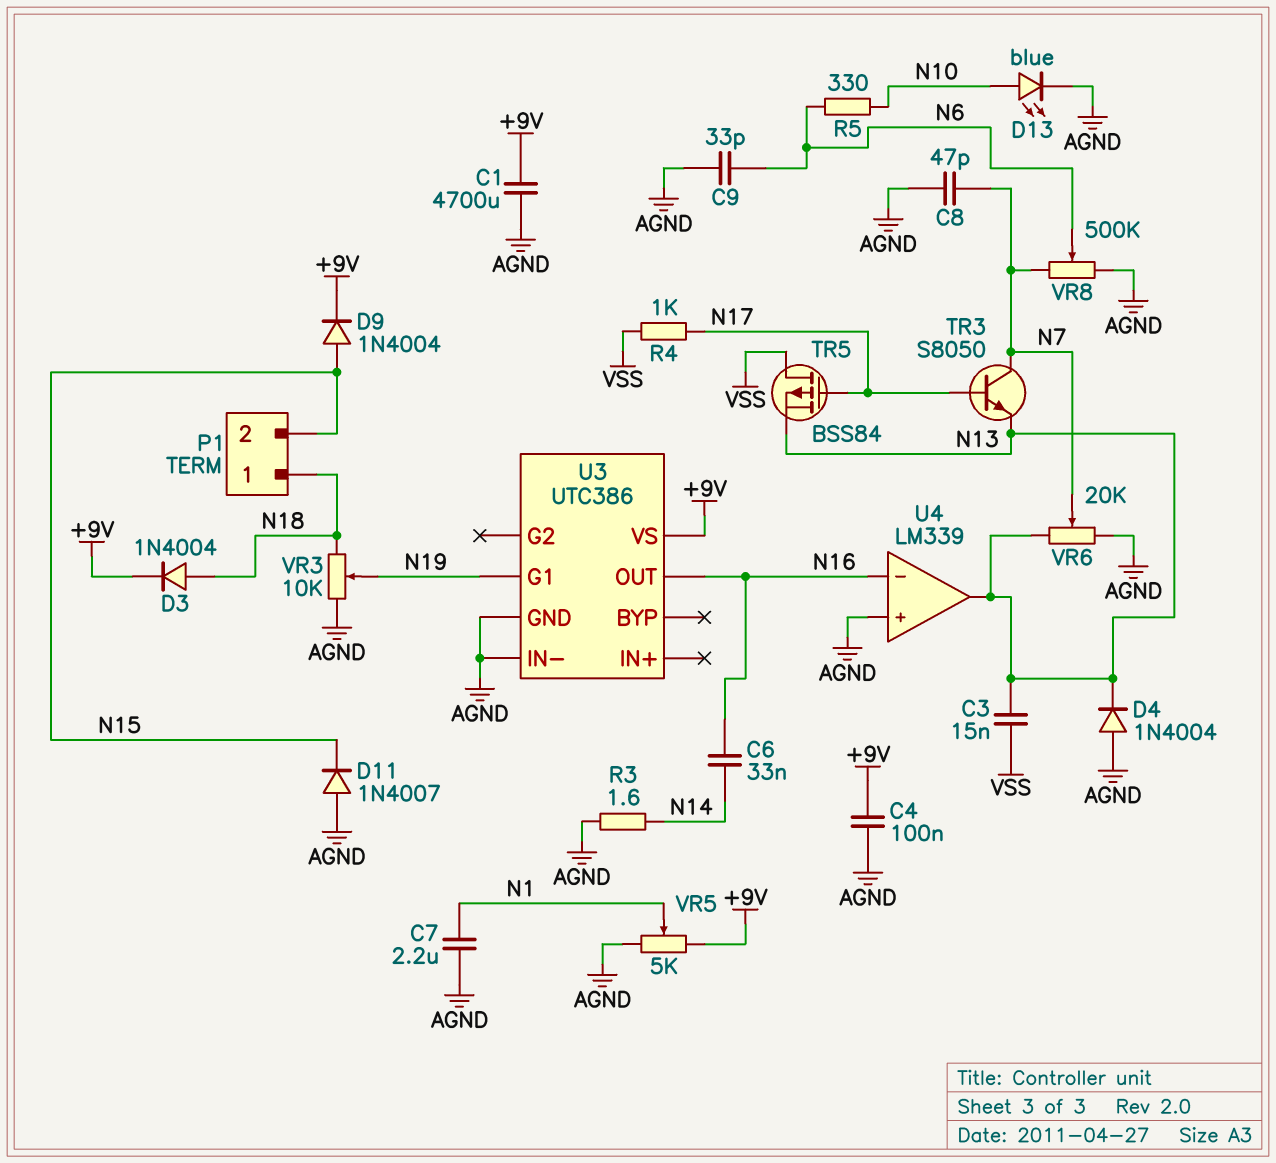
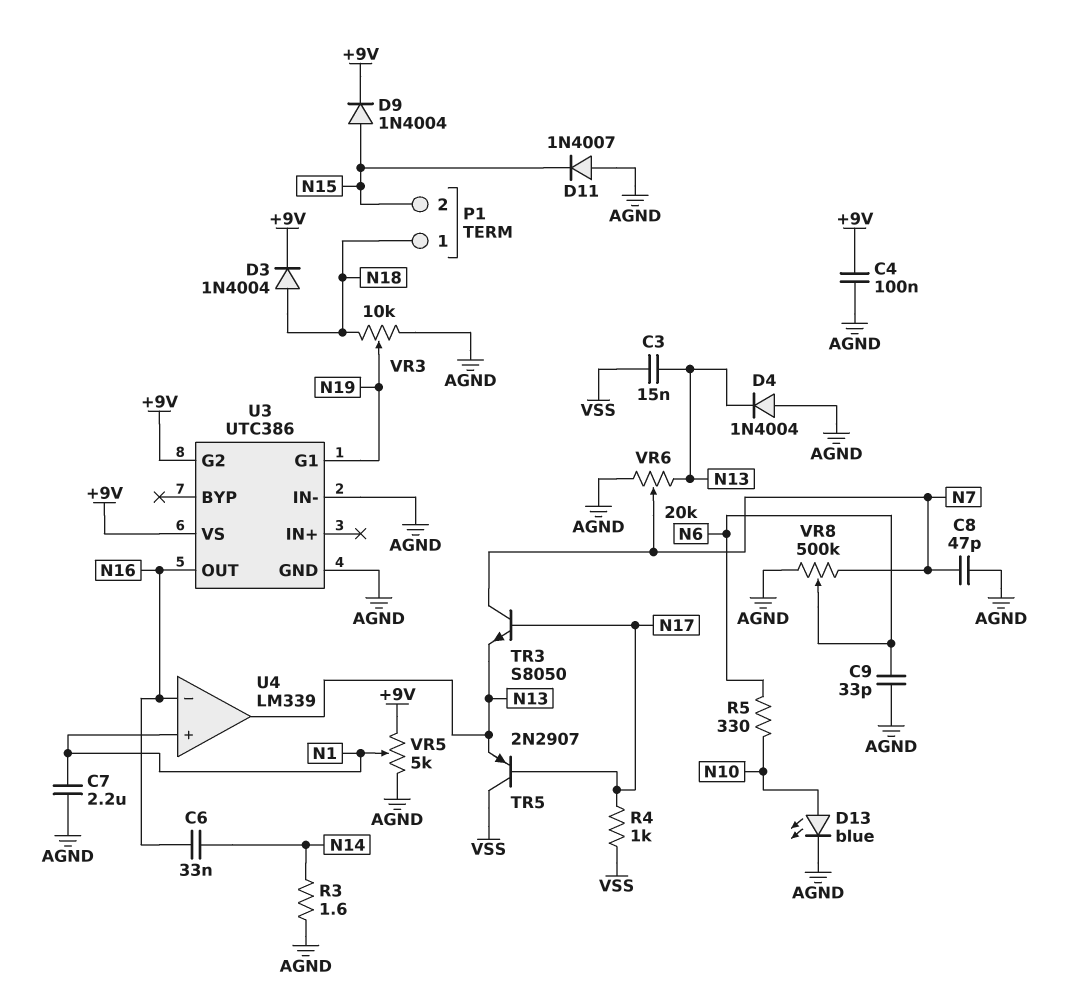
C1: 4700uF (+9V, AGND) -> none
TR5: PMOS BSS84 (G N17, D VSS, S N13) -> PNP 2N2907 (B N17, C VSS, E N13)
U3 pin G2: none -> +9V
U4 pin in+: AGND -> N1

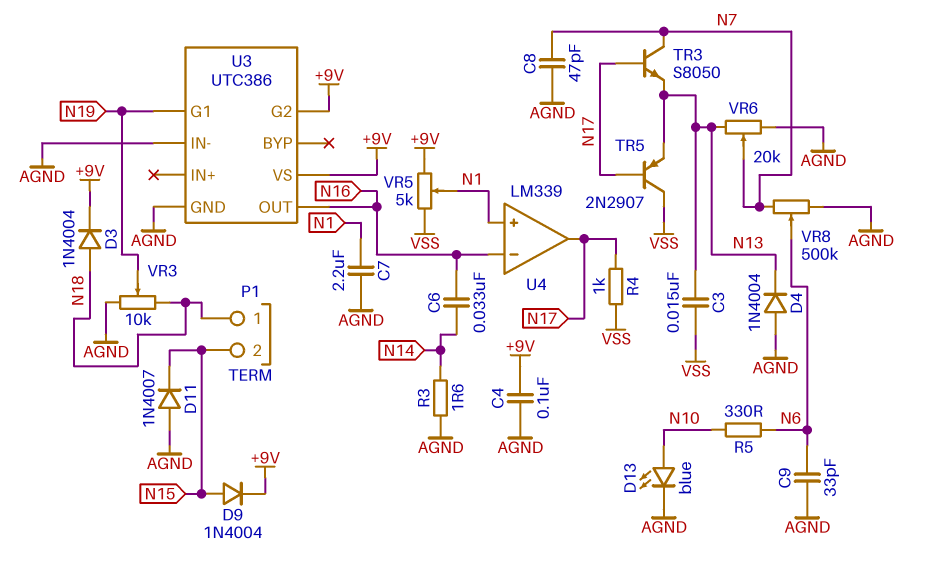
U4 pin out: N13 -> N17
VR5: 5k (+9V, AGND, wiper N1) -> 5k (+9V, VSS, wiper N1)

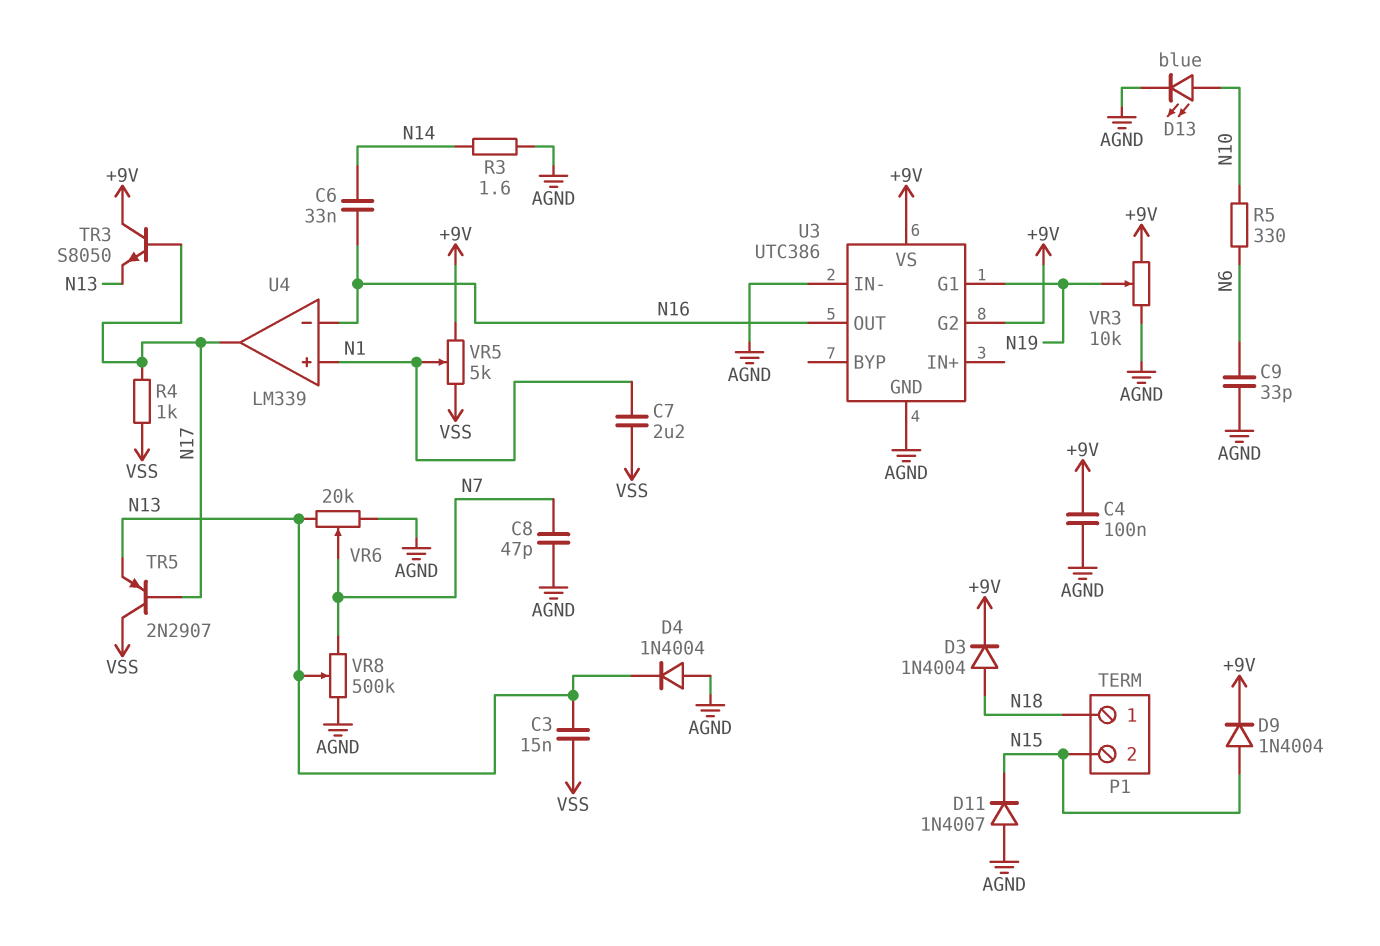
C7: 2.2uF (AGND, N1) -> 2.2uF (N1, VSS)
TR3: NPN S8050 (B N17, C N7, E N13) -> NPN S8050 (B N17, C +9V, E N13)
VR3: 10k (AGND, N18, wiper N19) -> 10k (+9V, AGND, wiper N19)
VR8: 500k (AGND, N7, wiper N6) -> 500k (AGND, N7, wiper N13)

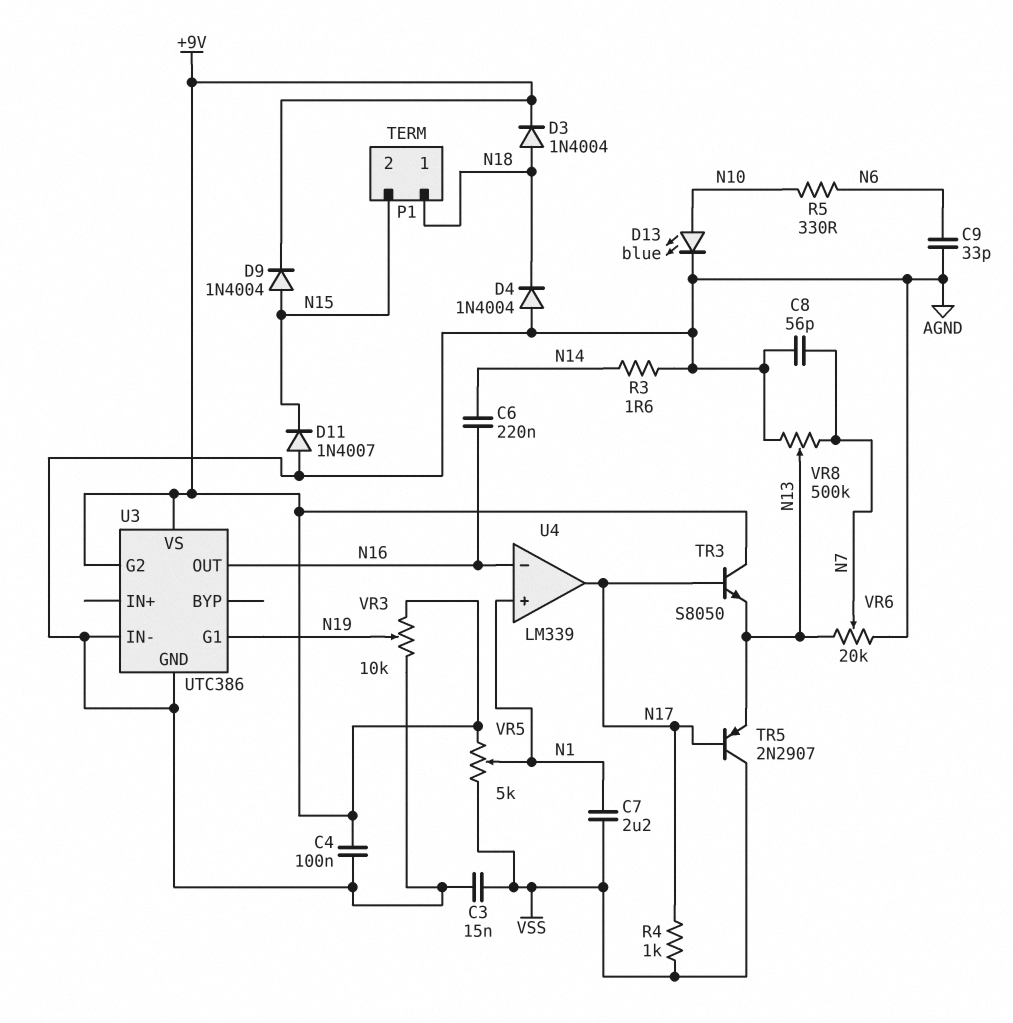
C3: 15nF (N13, VSS) -> 15nF (AGND, VSS)
C6: 33nF (N14, N16) -> 220nF (N14, N16)
C8: 47pF (AGND, N7) -> 56pF (AGND, N7)
D4: diode 1N4004 (A AGND, K N13) -> diode 1N4004 (A AGND, K N18)

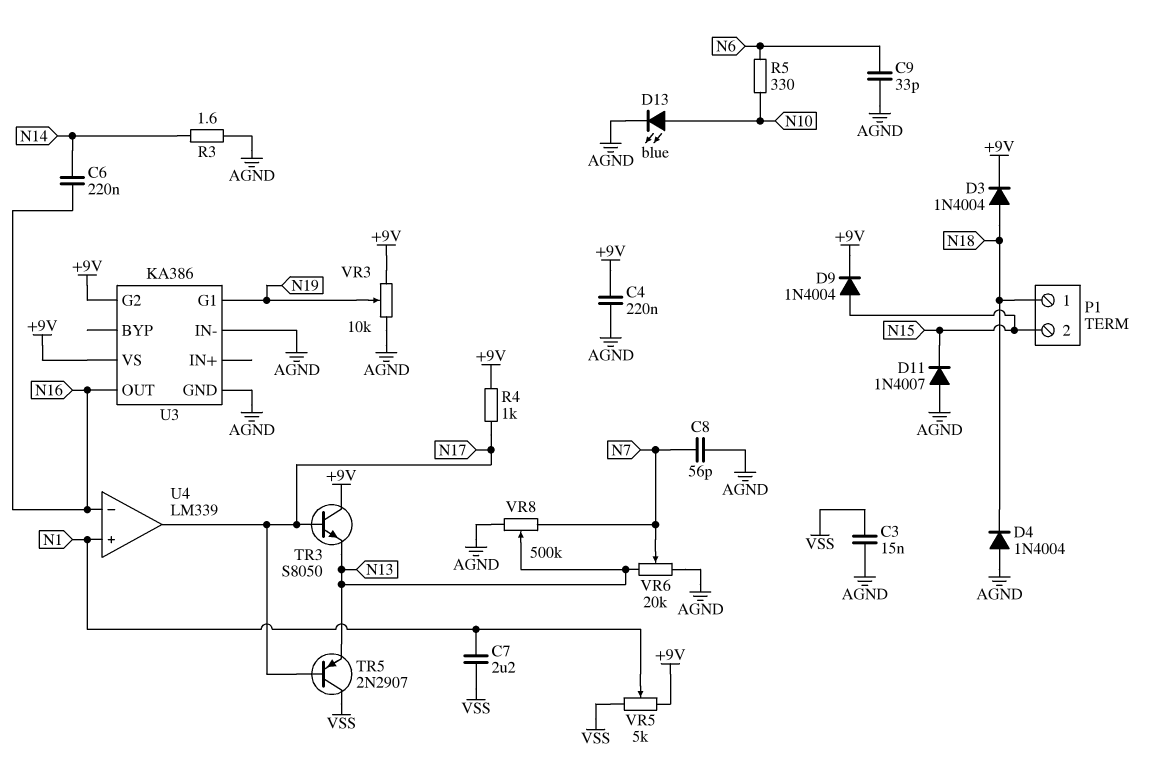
C4: 100nF (+9V, AGND) -> 220nF (+9V, AGND)
R4: 1k (N17, VSS) -> 1k (+9V, N17)
U3: UTC386 -> KA386

